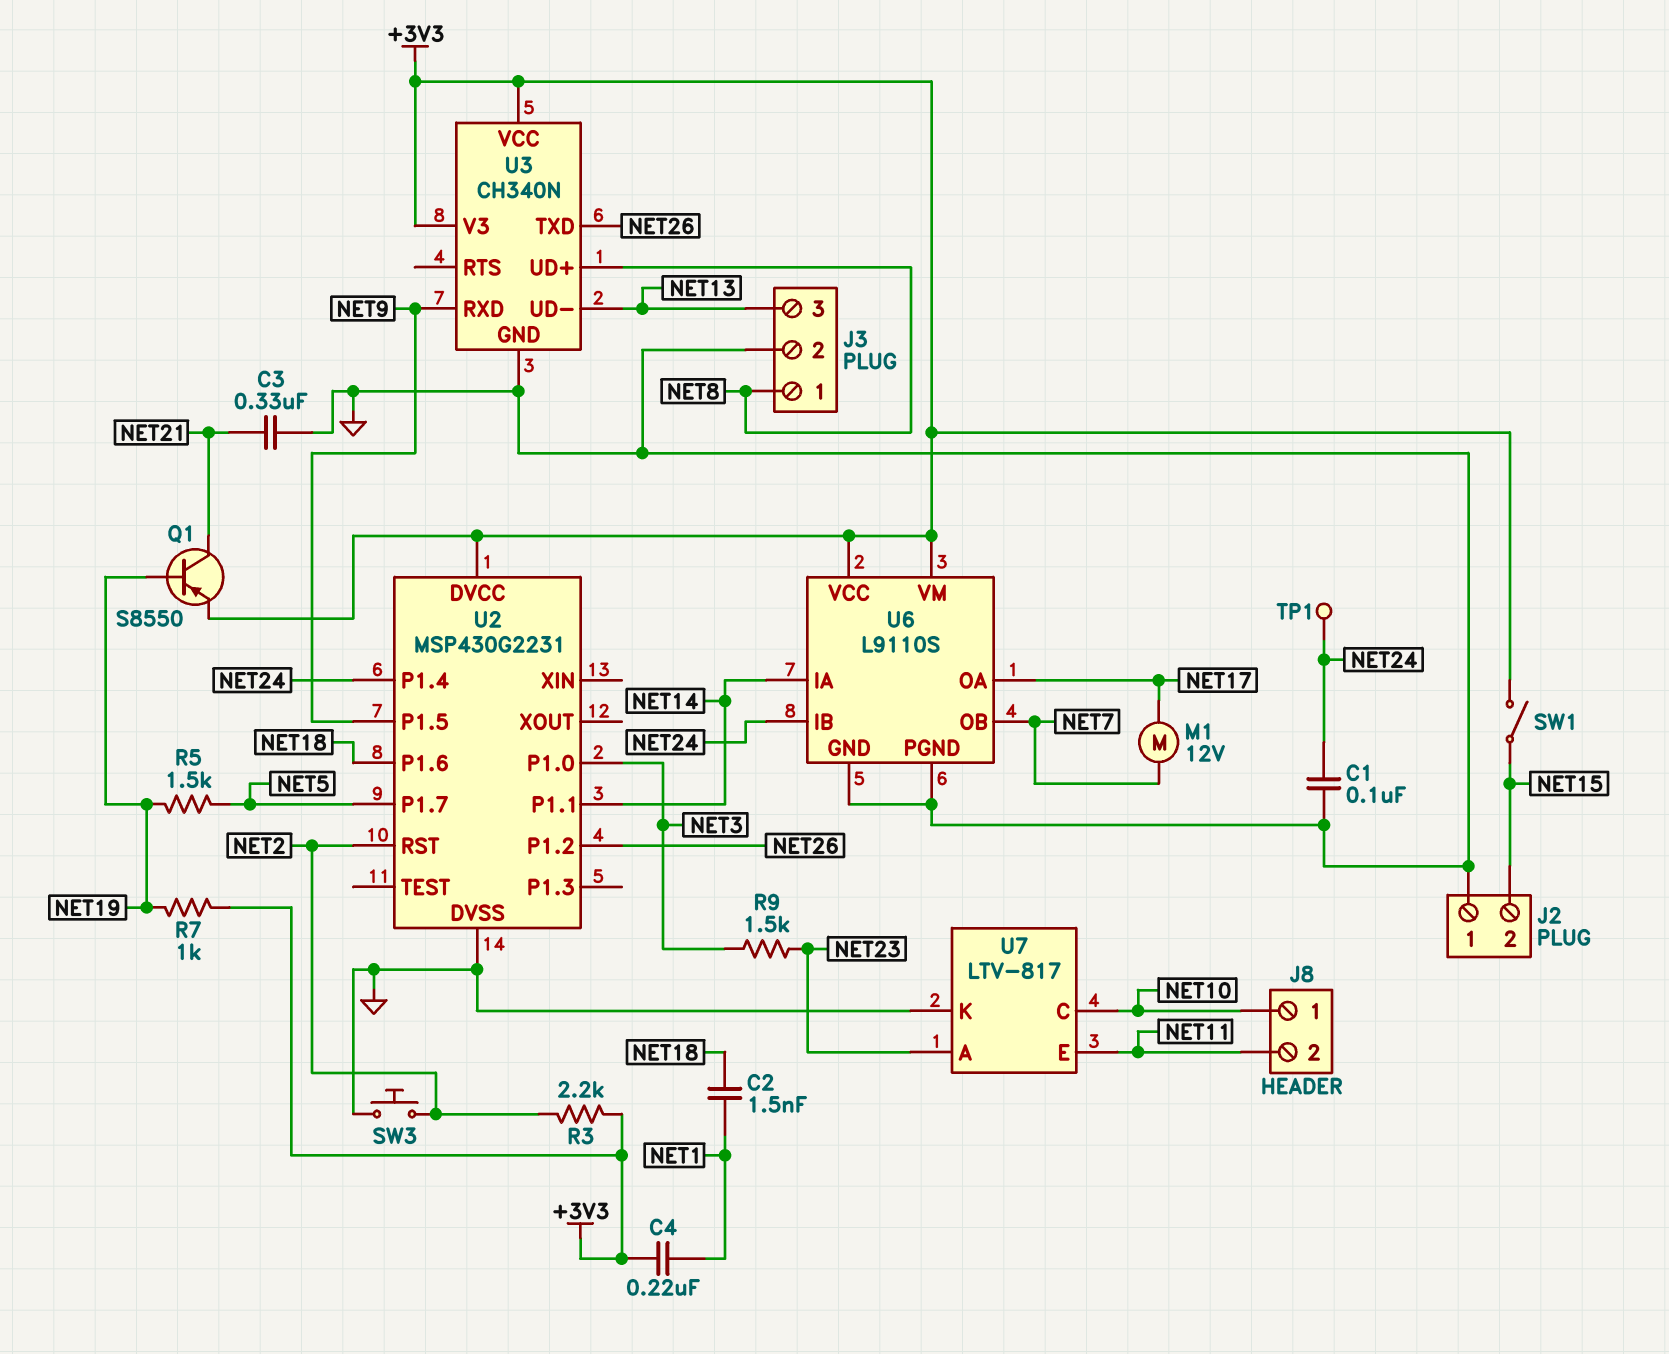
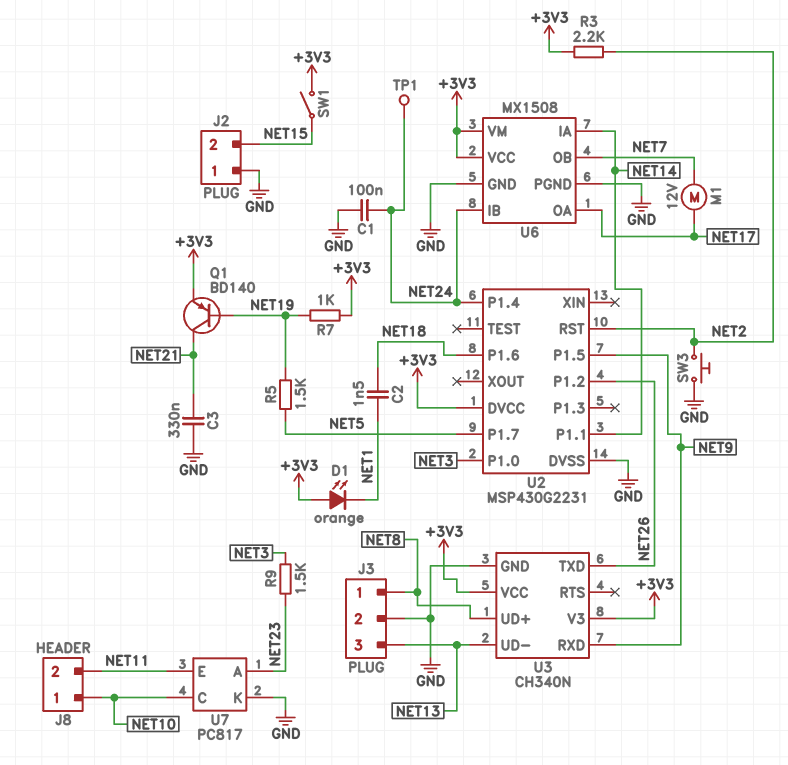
C4: 220nF (+3V3, NET1) -> none
D1: none -> LED orange (A +3V3, K NET1)
Q1: PNP S8550 (B NET19, C NET21, E +3V3) -> PNP BD140 (B NET19, C NET21, E +3V3)
U6: L9110S -> MX1508
U7: LTV-817 -> PC817

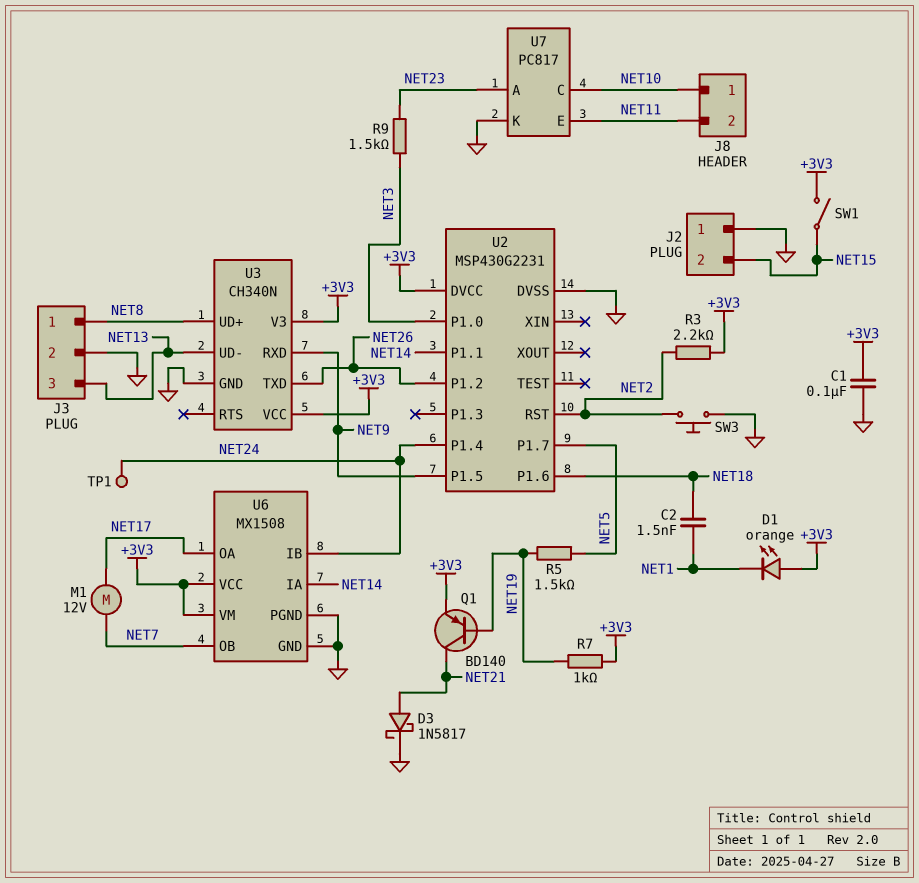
C1: 100nF (GND, NET24) -> 100nF (+3V3, GND)
C3: 330nF (GND, NET21) -> none
D3: none -> schottky 1N5817 (A NET21, K GND)

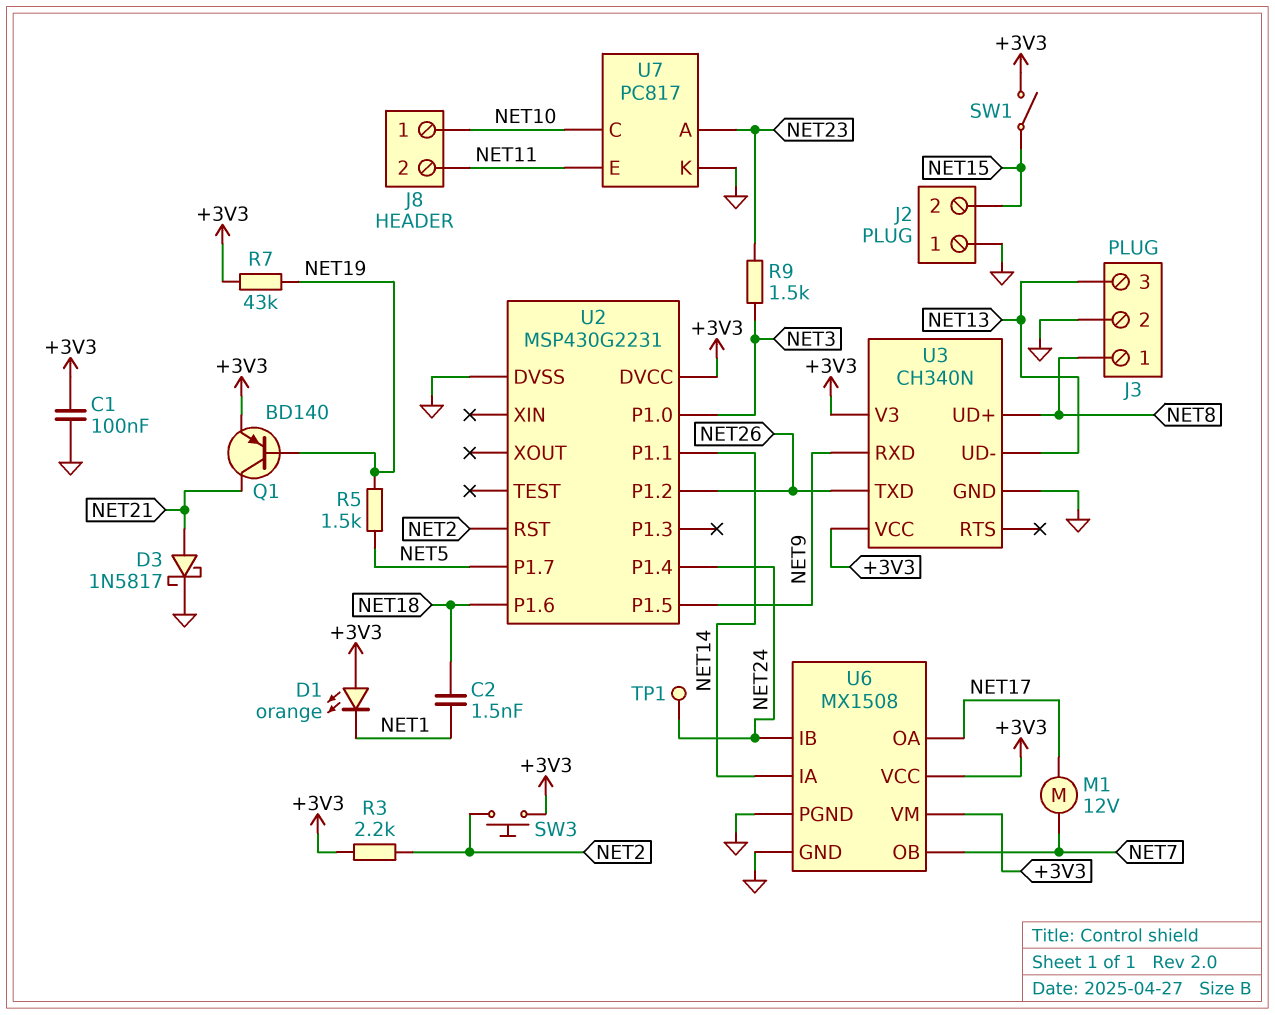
R7: 1k (+3V3, NET19) -> 43k (+3V3, NET19)
SW3: button (GND, NET2) -> button (+3V3, NET2)

